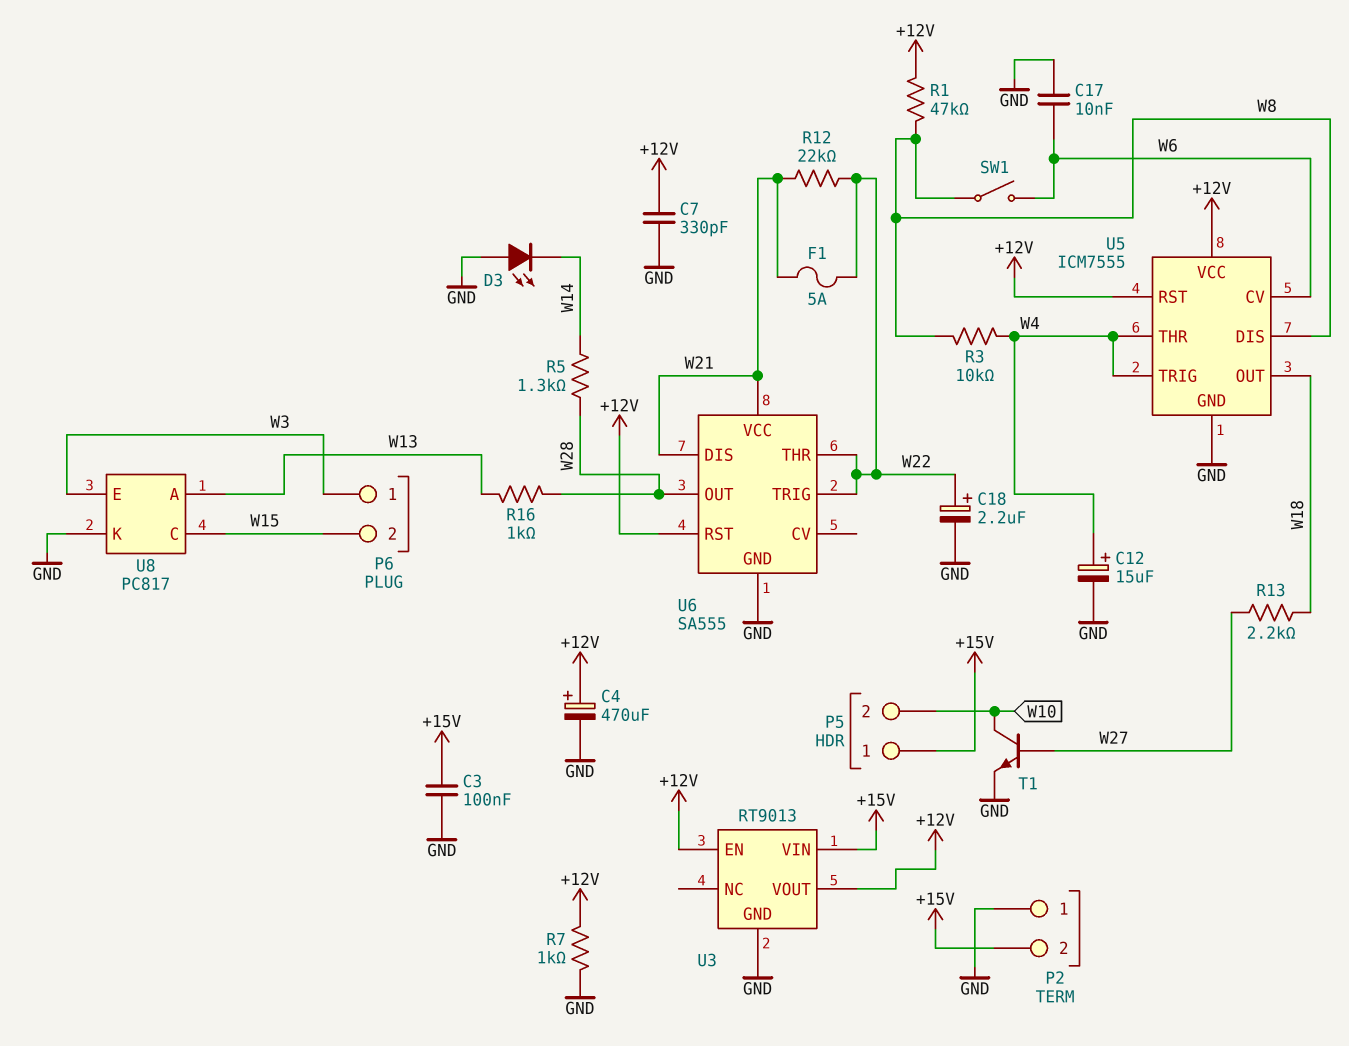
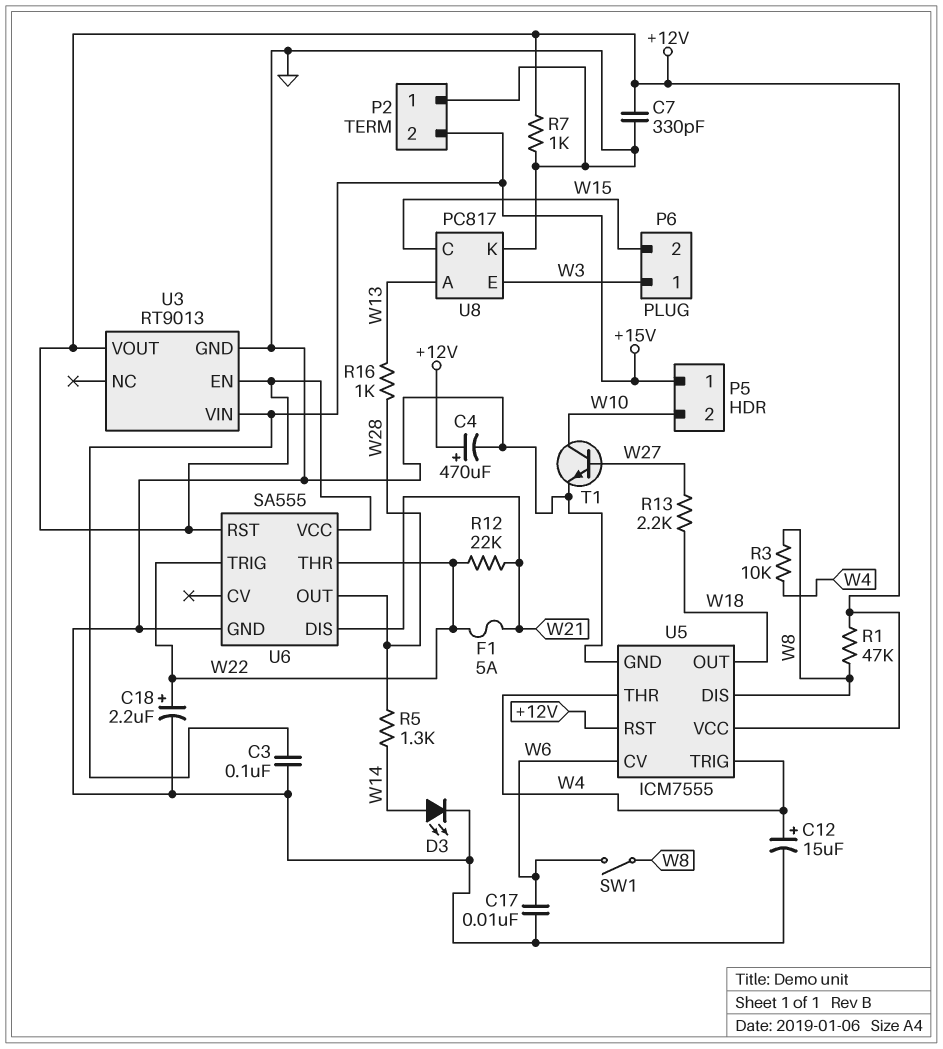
D3: LED (A GND, K W14) -> LED (A W14, K GND)
U6 pin VCC: W21 -> +12V

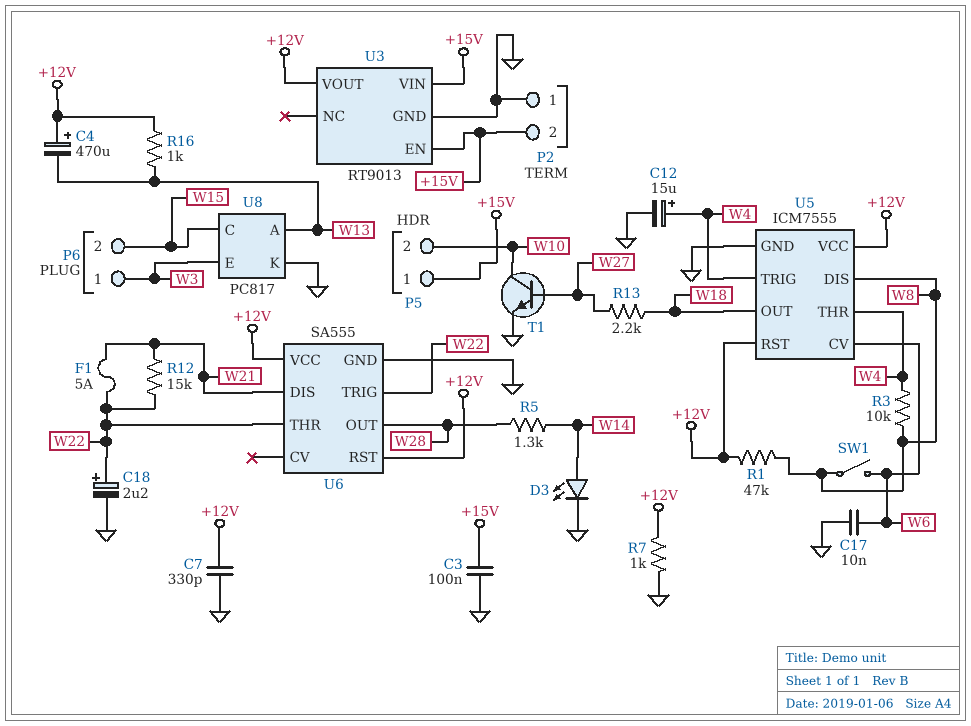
C4: 470uF (plus +12V, minus GND) -> 470uF (plus +12V, minus W13)
R12: 22k (W21, W22) -> 15k (W21, W22)
R16: 1k (W13, W28) -> 1k (+12V, W13)
U3 pin EN: +12V -> +15V

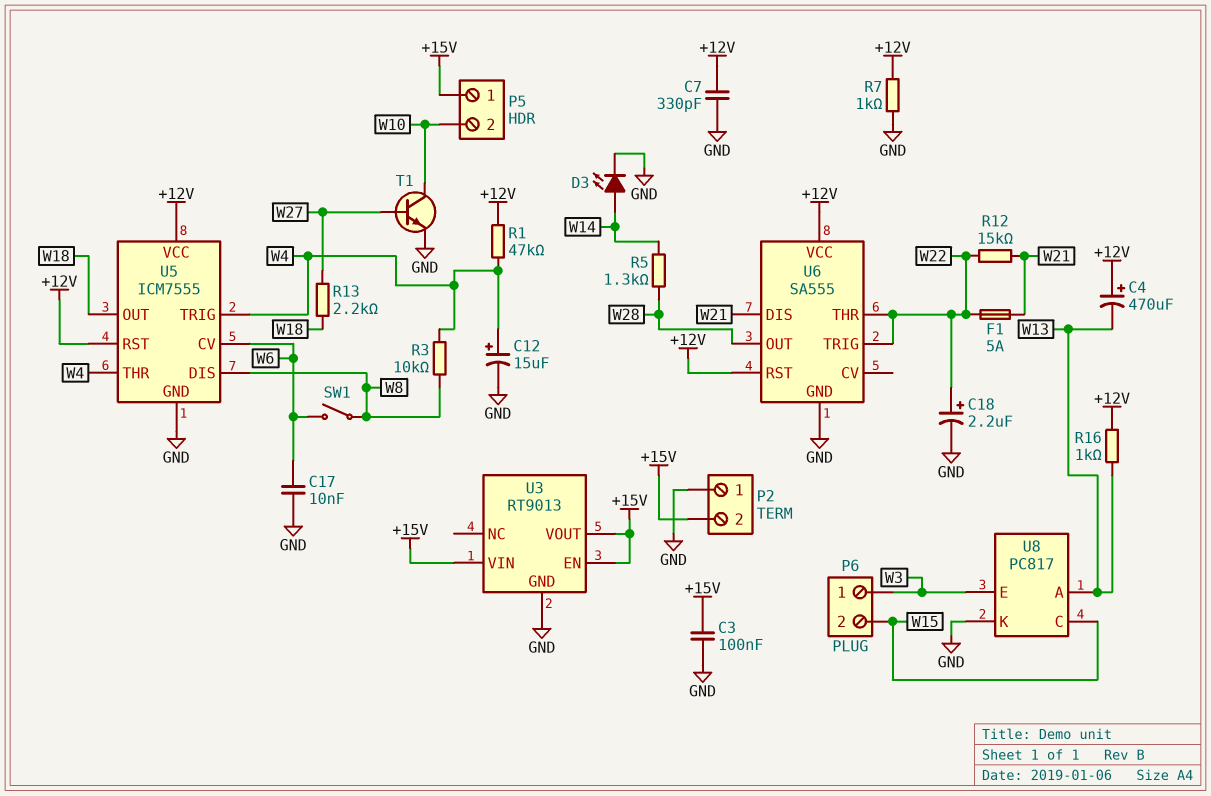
R1: 47k (+12V, W8) -> 47k (+12V, W4)
U3 pin VOUT: +12V -> +15V

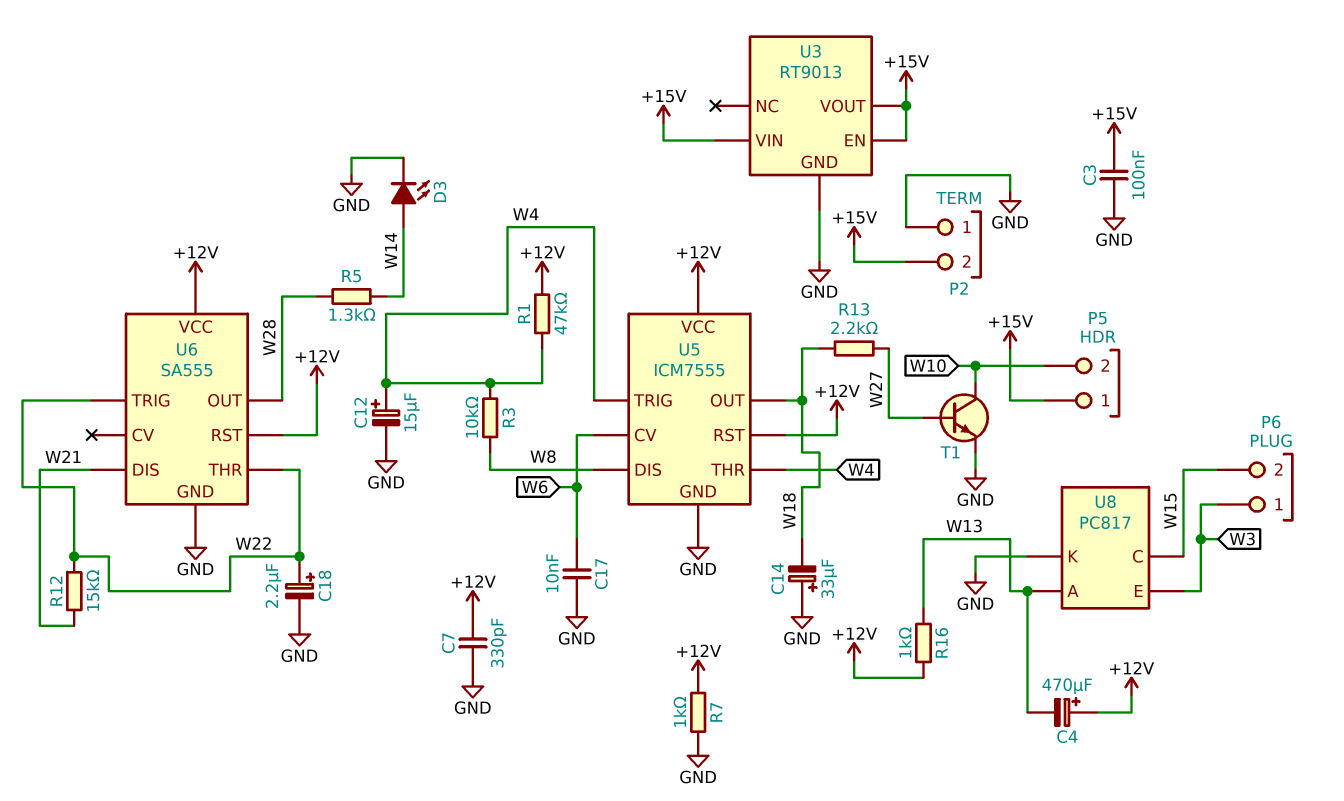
C14: none -> 33uF (plus GND, minus W18)
F1: 5A (W21, W22) -> none
SW1: switch (W6, W8) -> none

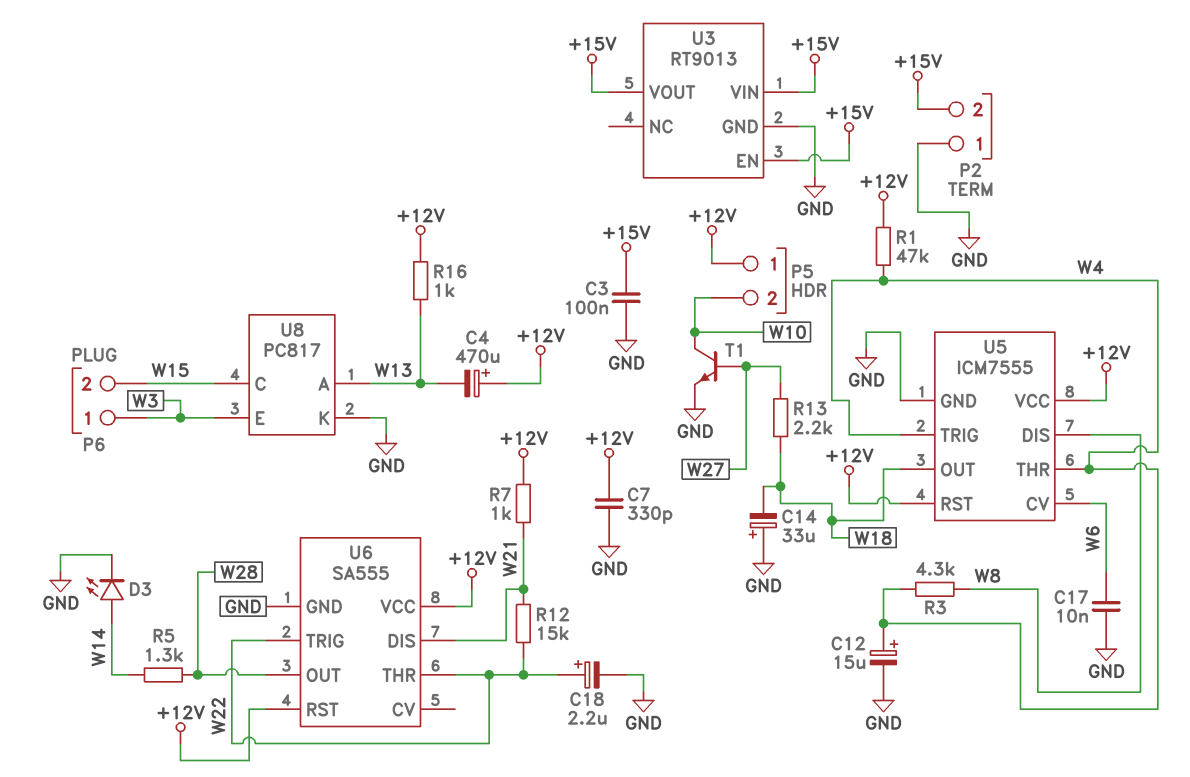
P5 pin 1: +15V -> +12V
R3: 10k (W4, W8) -> 4.3k (W4, W8)
R7: 1k (+12V, GND) -> 1k (+12V, W21)

